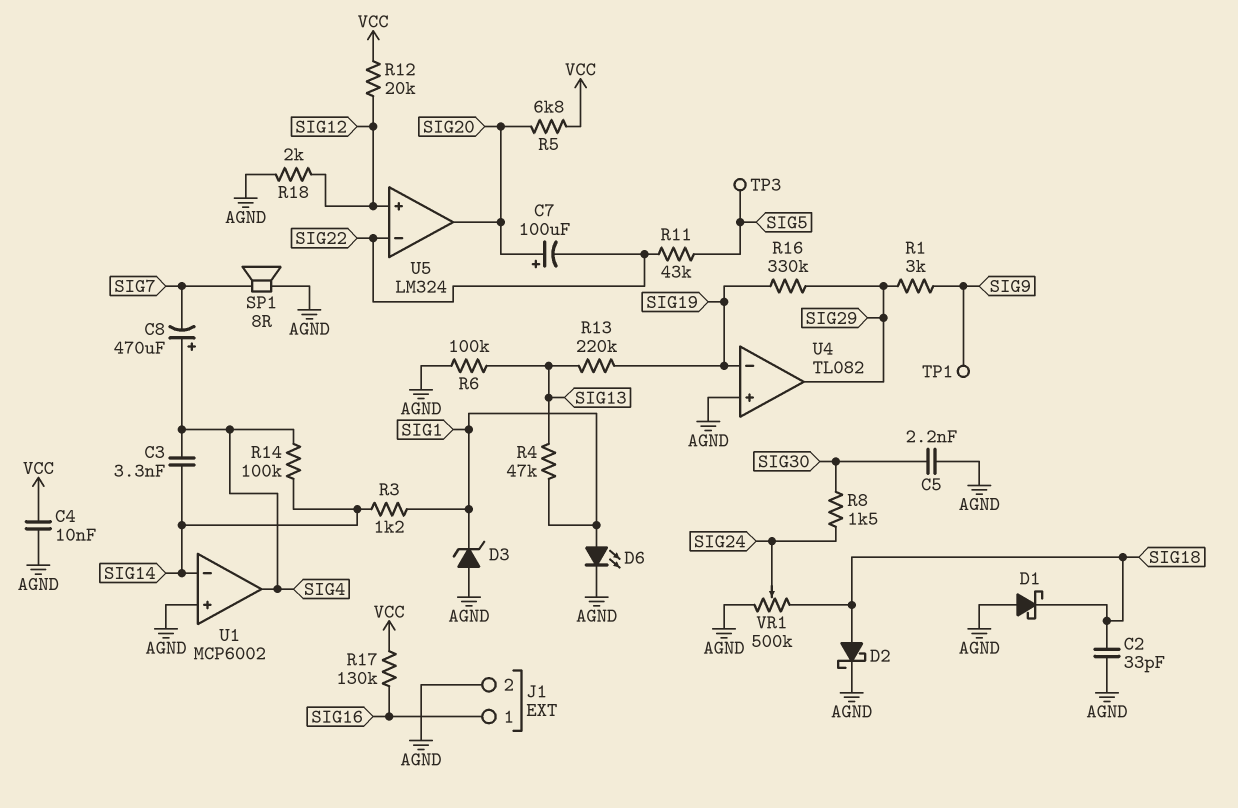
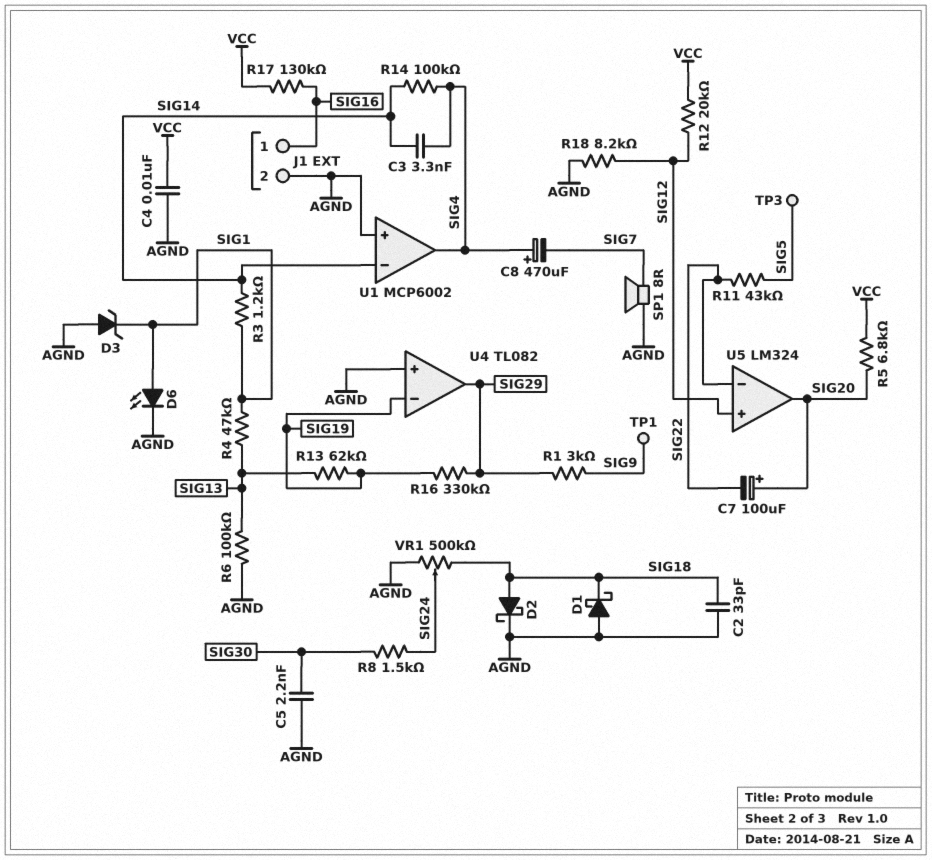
R13: 220k (SIG13, SIG19) -> 62k (SIG13, SIG19)
R18: 2k (AGND, SIG12) -> 8.2k (AGND, SIG12)

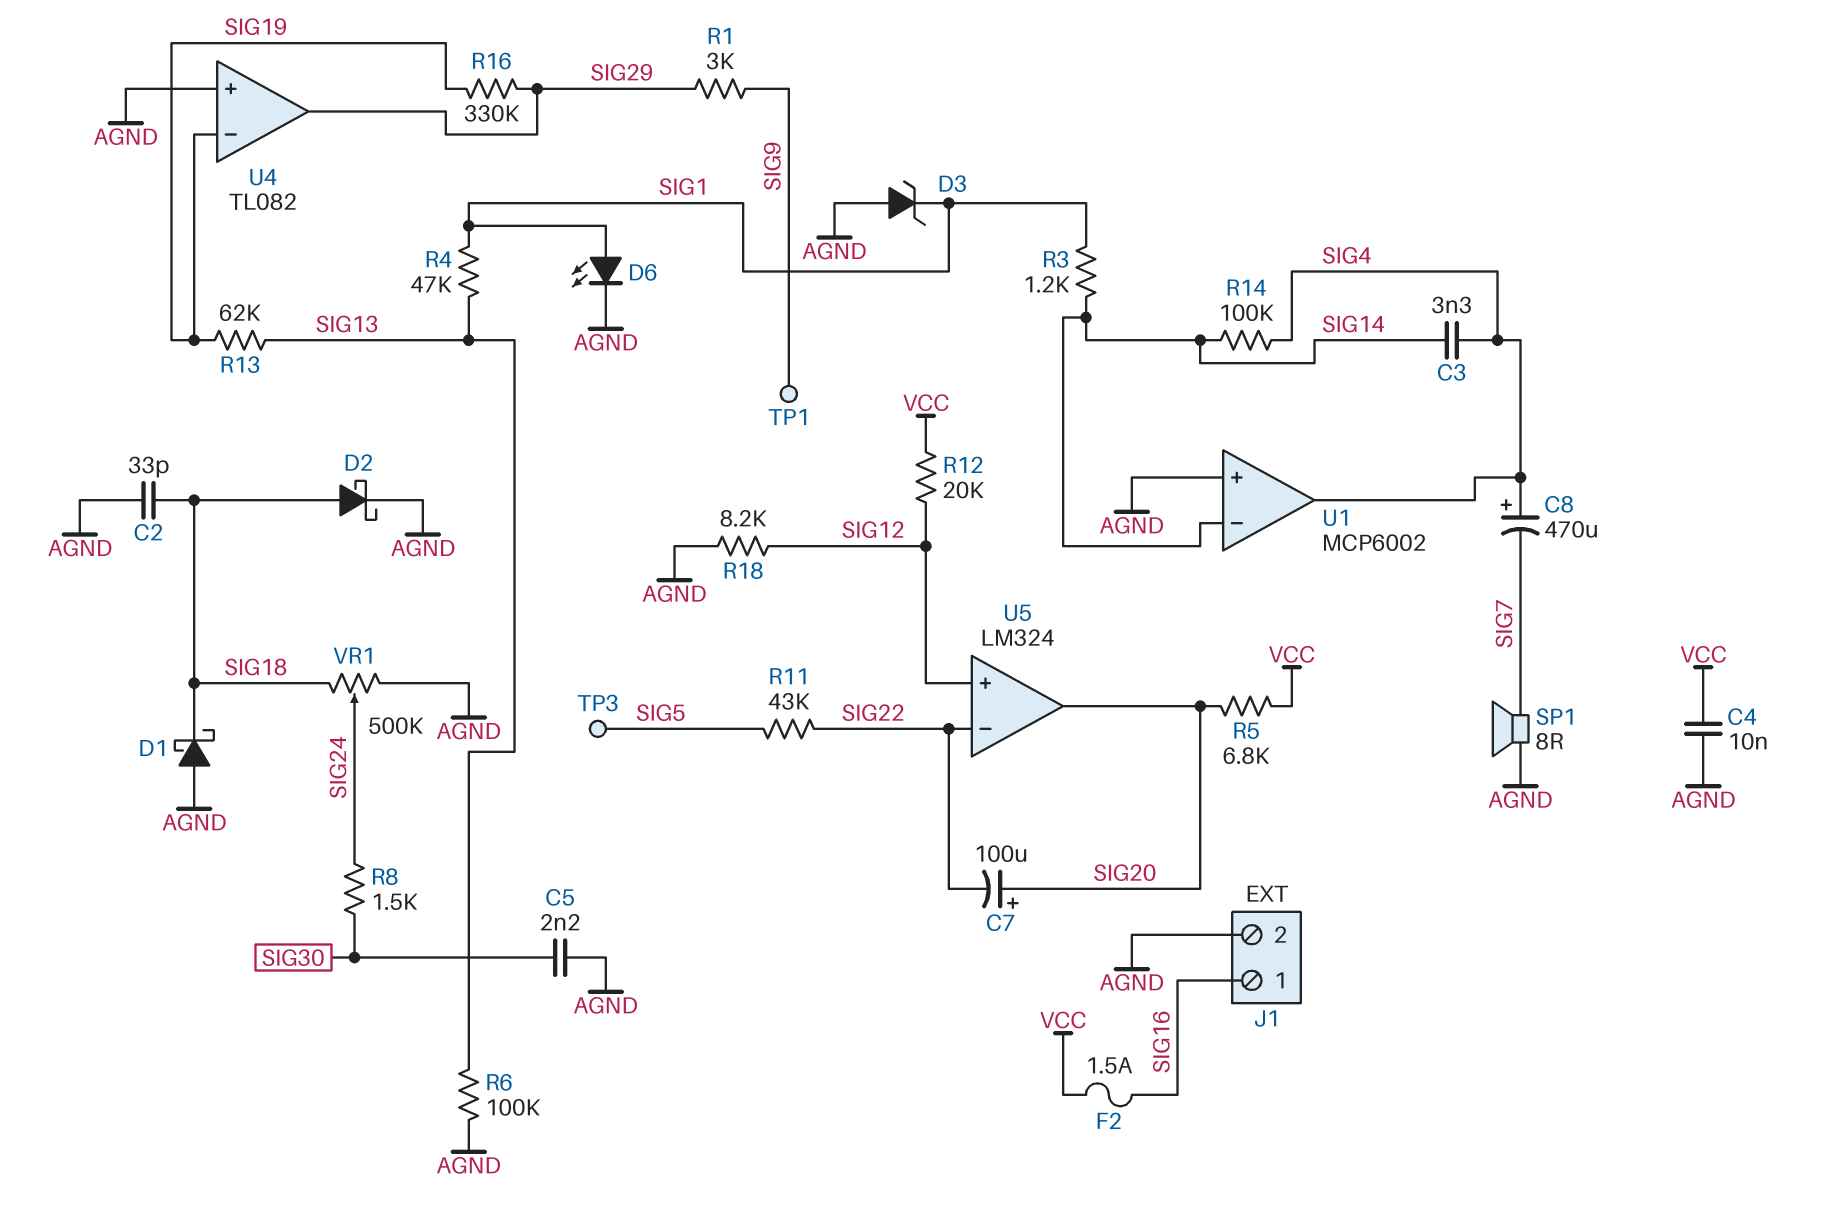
F2: none -> 1.5A (SIG16, VCC)
R17: 130k (SIG16, VCC) -> none

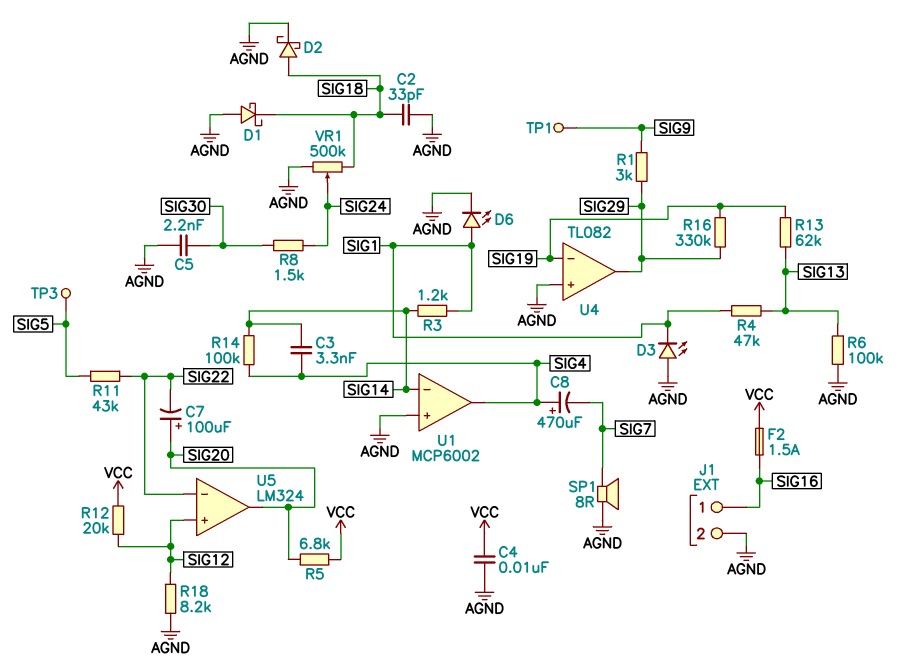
D3: zener (A AGND, K SIG1) -> LED (A AGND, K SIG1)

